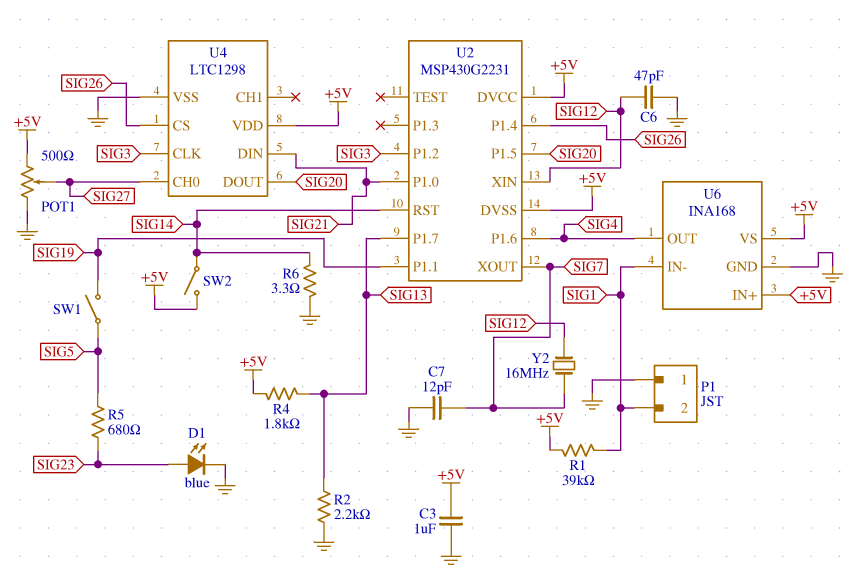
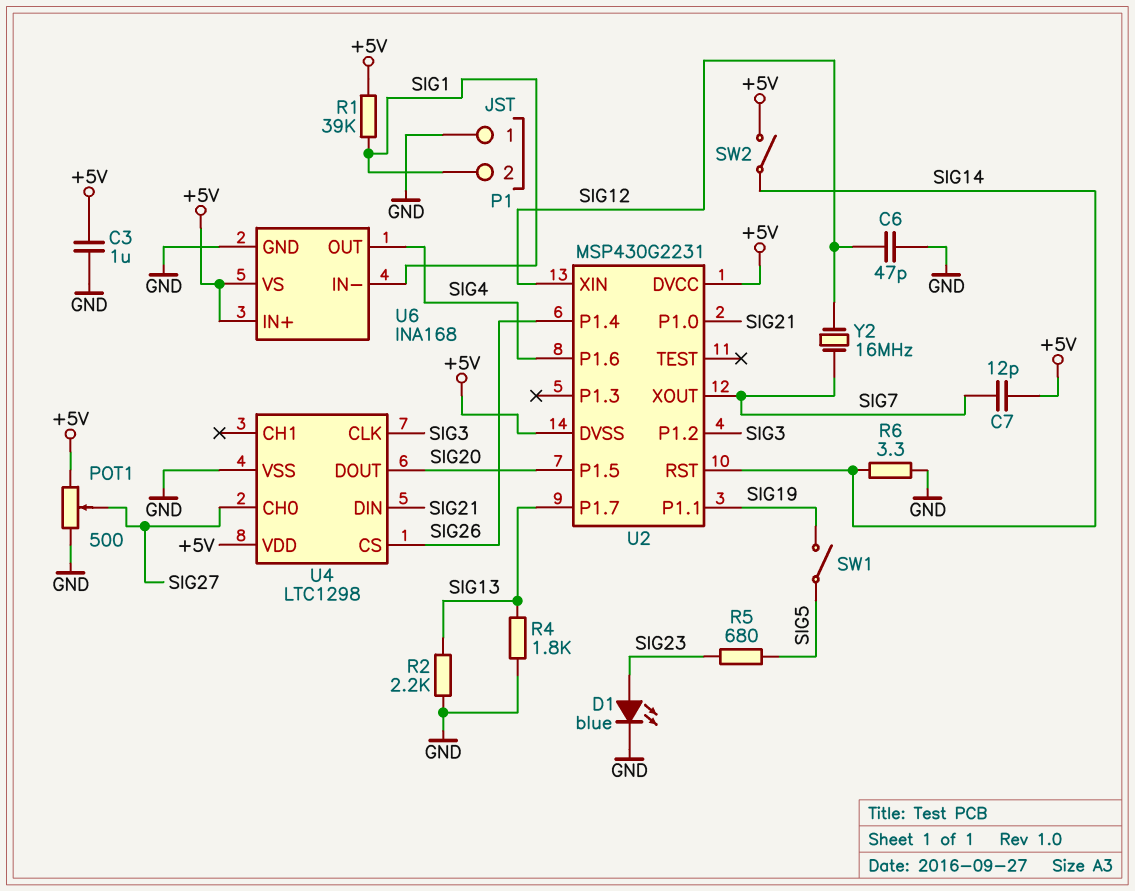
C7: 12pF (GND, SIG7) -> 12pF (+5V, SIG7)
R4: 1.8k (+5V, SIG13) -> 1.8k (GND, SIG13)

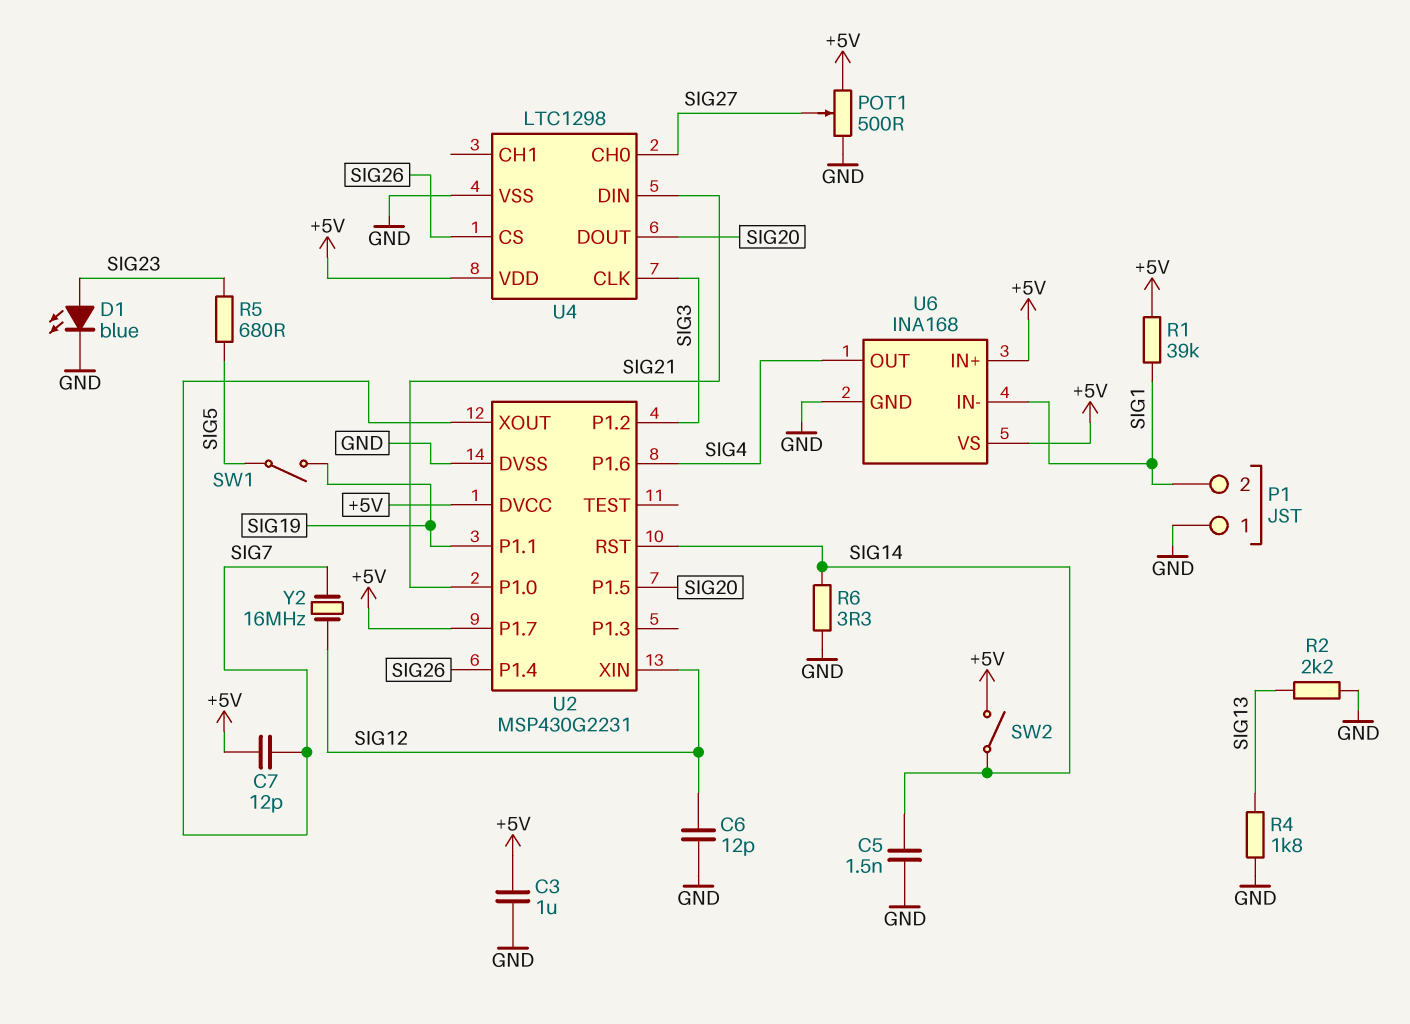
C5: none -> 1.5nF (GND, SIG14)
C6: 47pF (GND, SIG12) -> 12pF (GND, SIG12)
U2 pin DVSS: +5V -> GND
U2 pin P1.7: SIG13 -> +5V

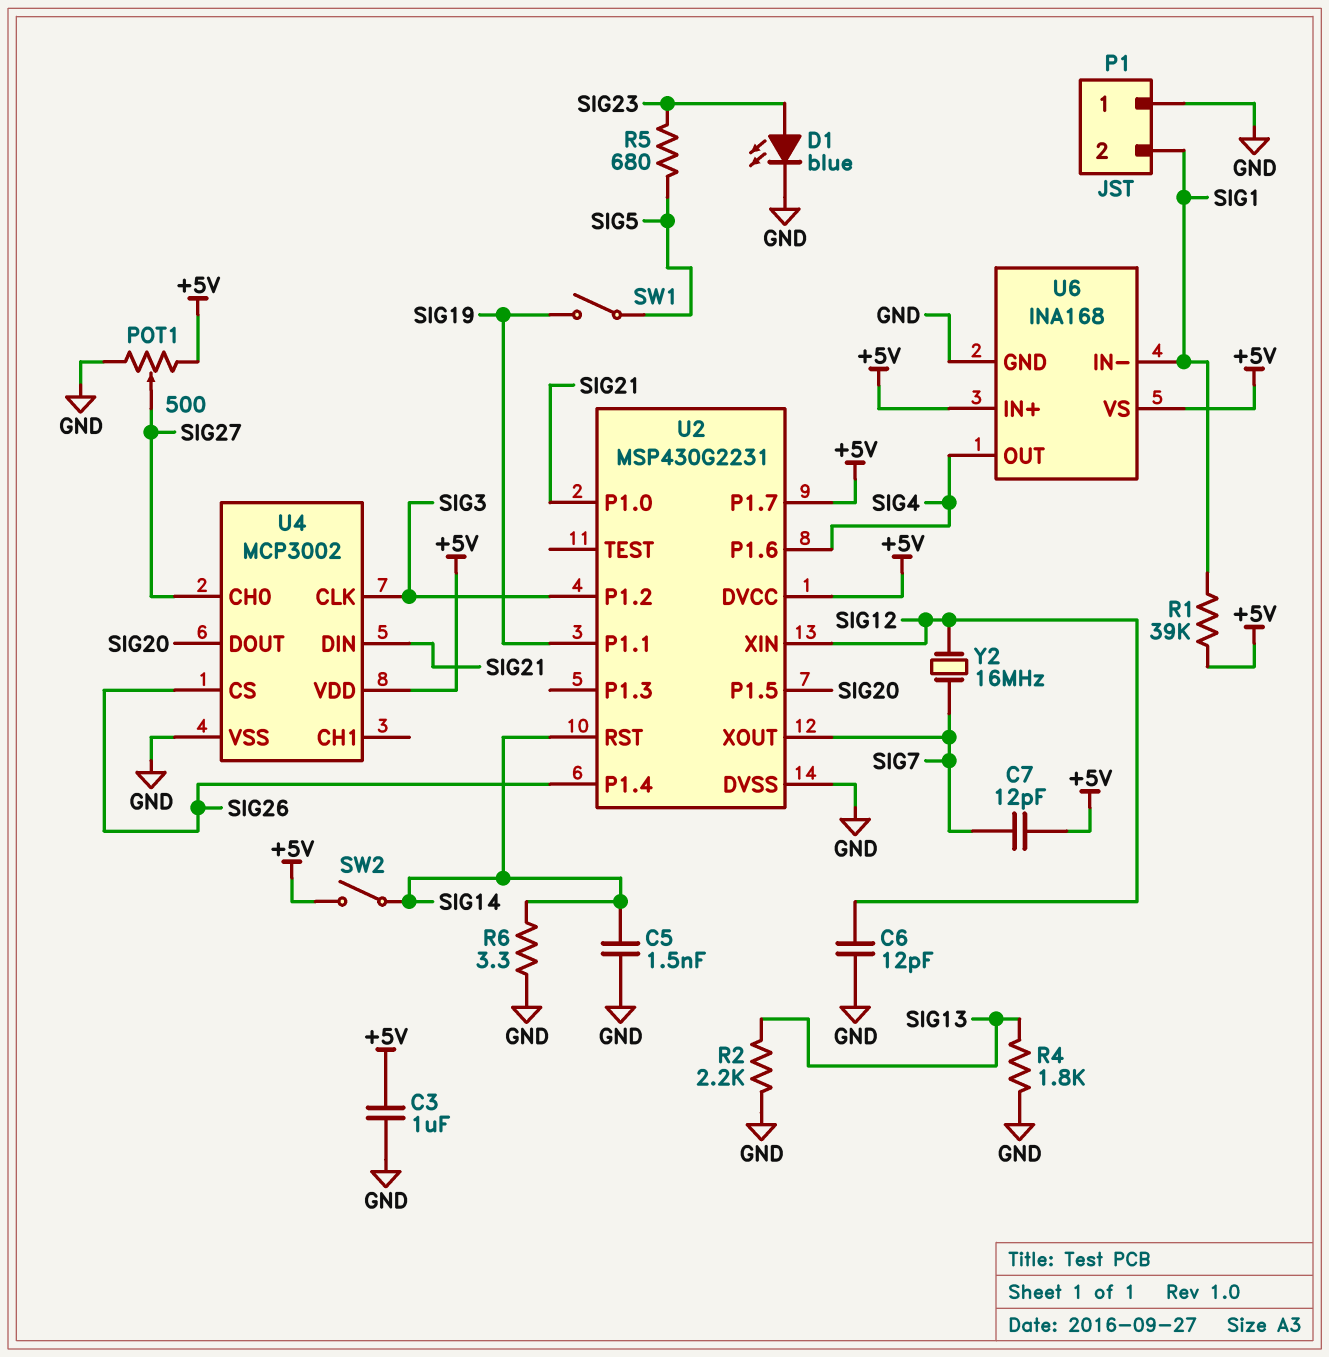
U4: LTC1298 -> MCP3002

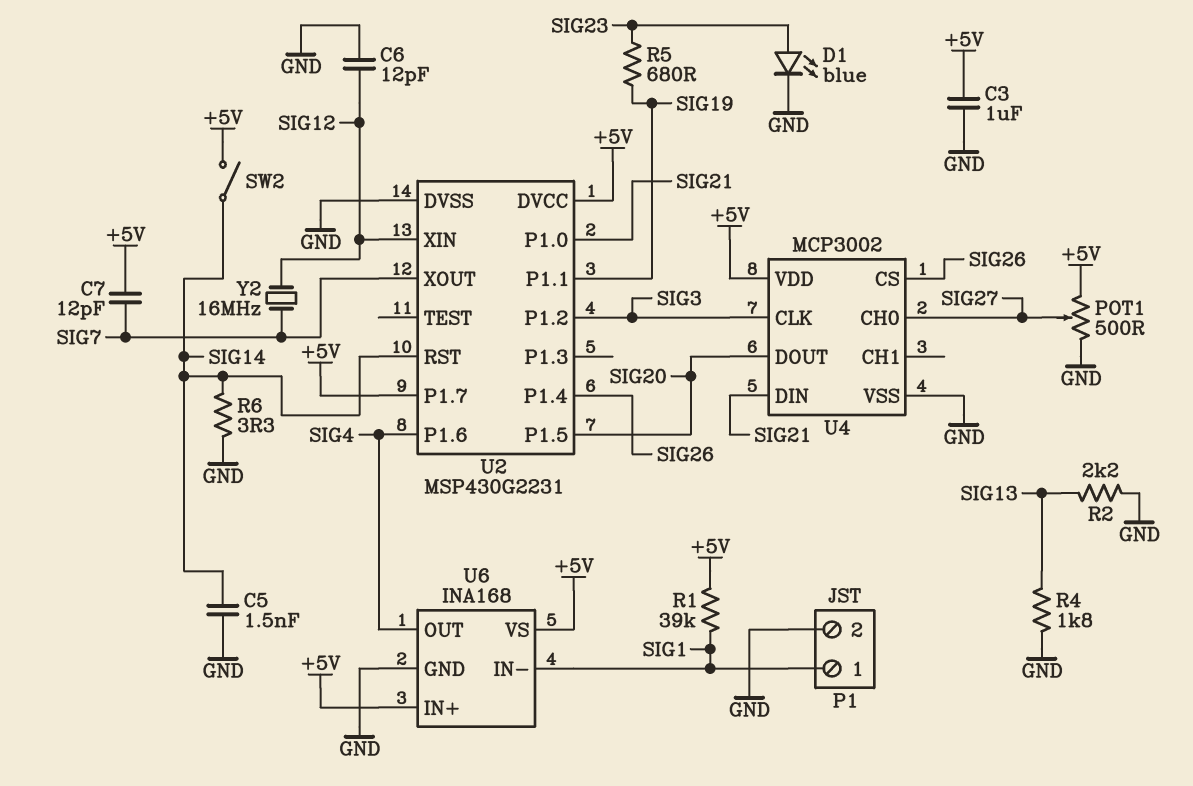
P1 pin 1: GND -> SIG1
P1 pin 2: SIG1 -> GND
R5: 680 (SIG5, SIG23) -> 680 (SIG19, SIG23)
SW1: switch (SIG5, SIG19) -> none

